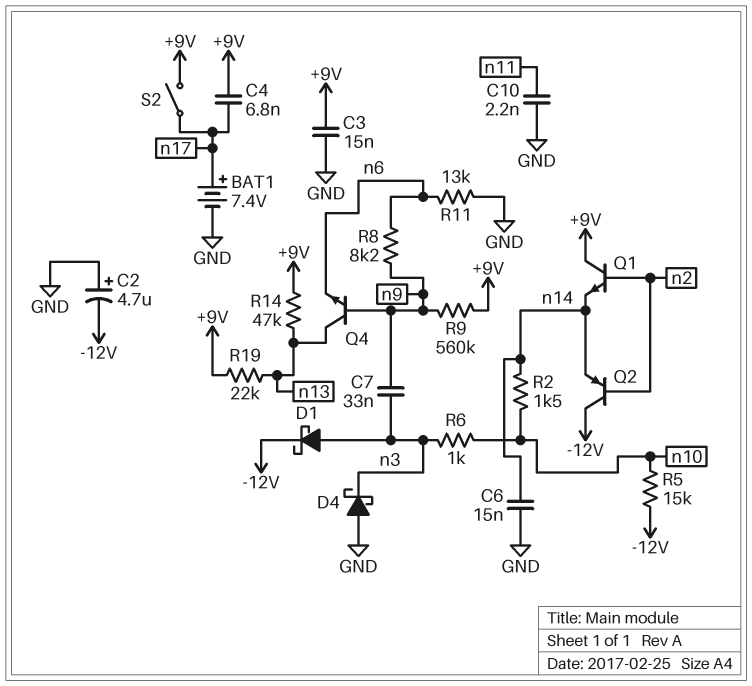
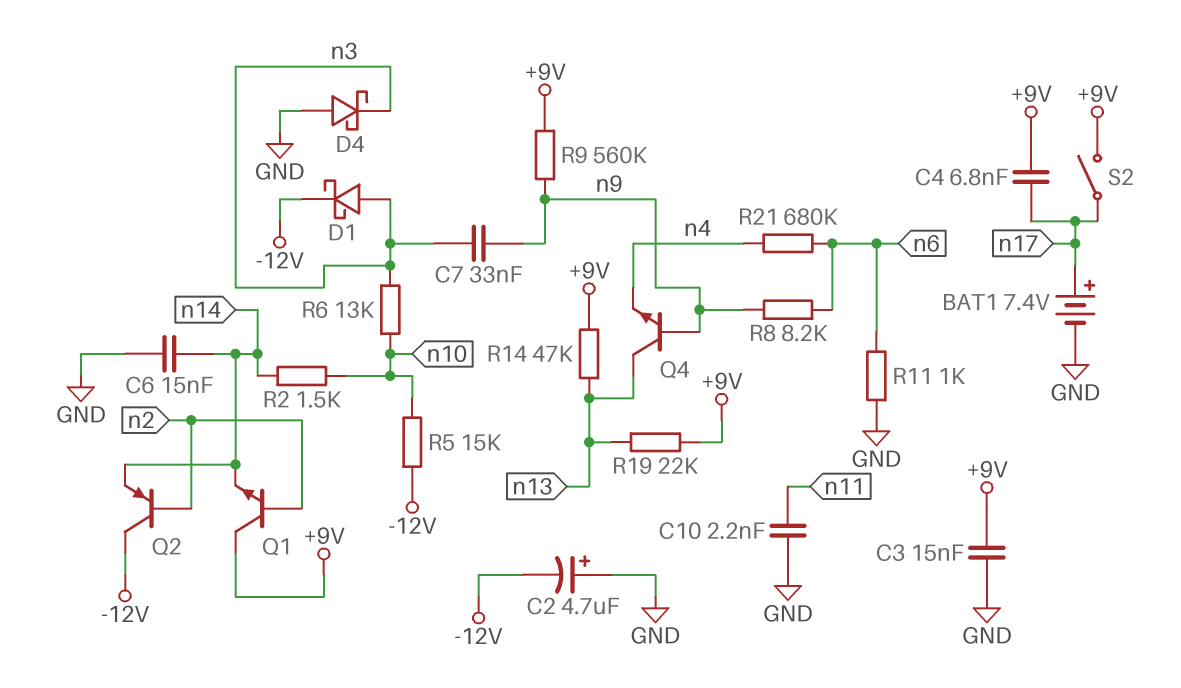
Q4: NPN (B n9, C n13, E n6) -> NPN (B n9, C n13, E n4)
R6: 1k (n3, n10) -> 13k (n3, n10)
R11: 13k (GND, n6) -> 1k (GND, n6)
R21: none -> 680k (n4, n6)

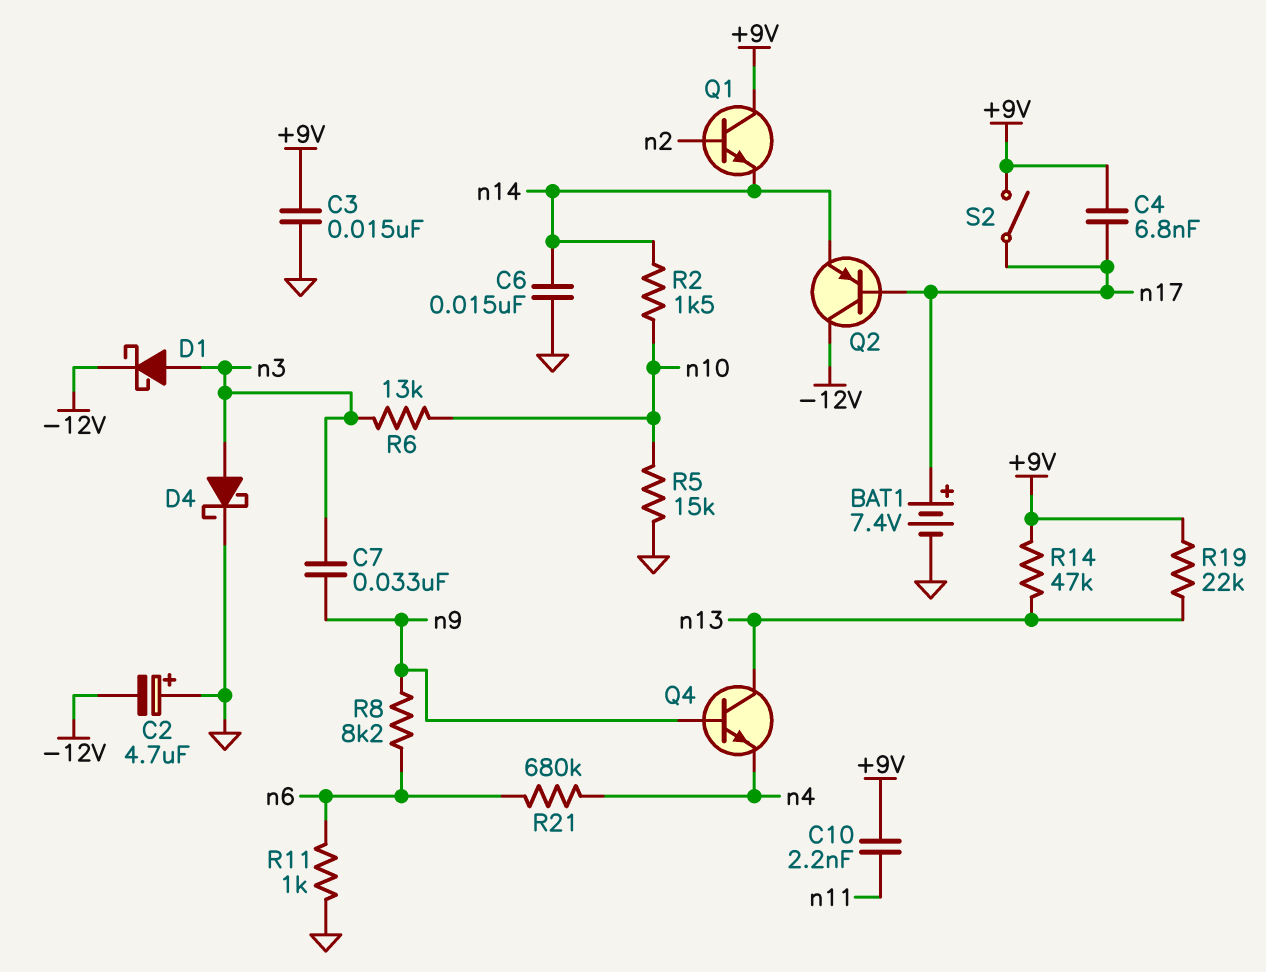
C10: 2.2nF (GND, n11) -> 2.2nF (+9V, n11)
D4: schottky (A GND, K n3) -> schottky (A n3, K GND)
Q2: PNP (B n2, C -12V, E n14) -> PNP (B n17, C -12V, E n14)
R5: 15k (-12V, n10) -> 15k (GND, n10)
R9: 560k (+9V, n9) -> none

